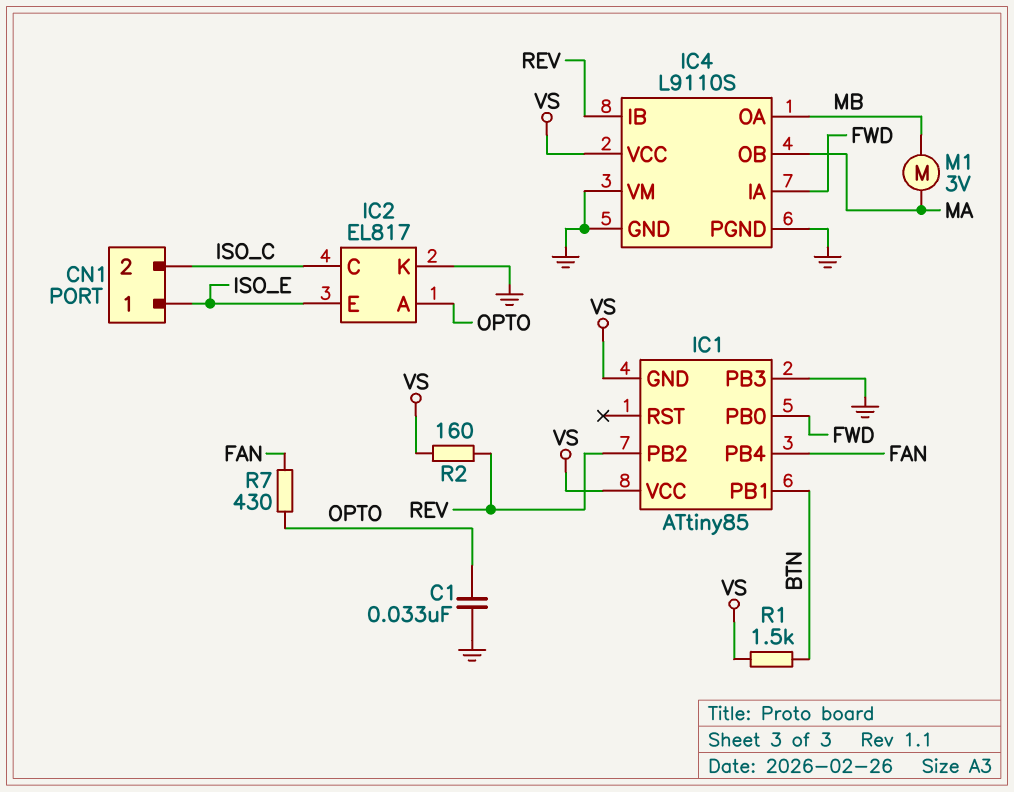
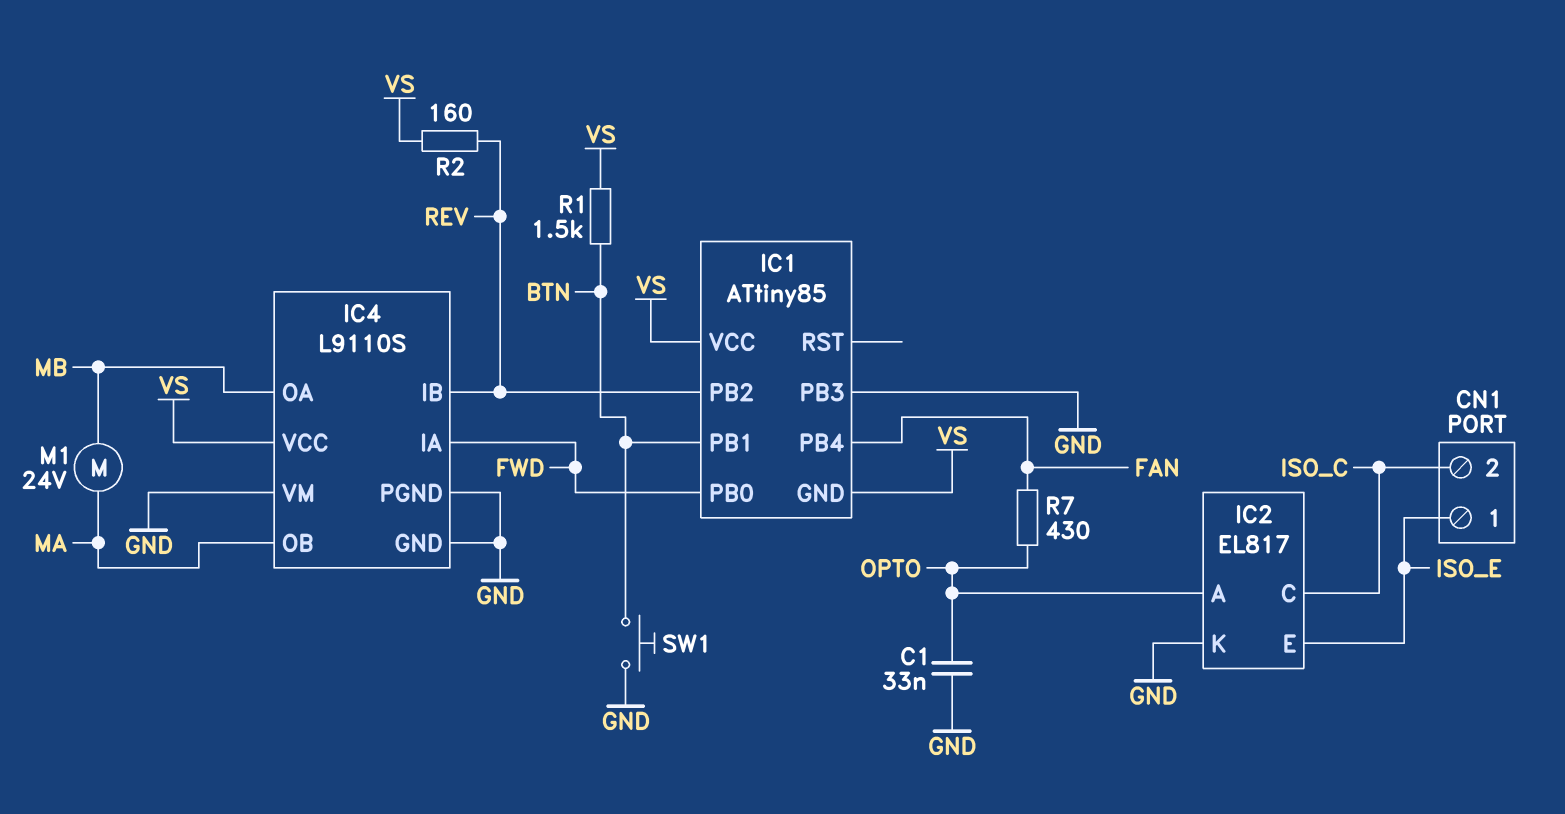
M1: motor 3V (MA, MB) -> motor 24V (MA, MB)
SW1: none -> button (BTN, GND)

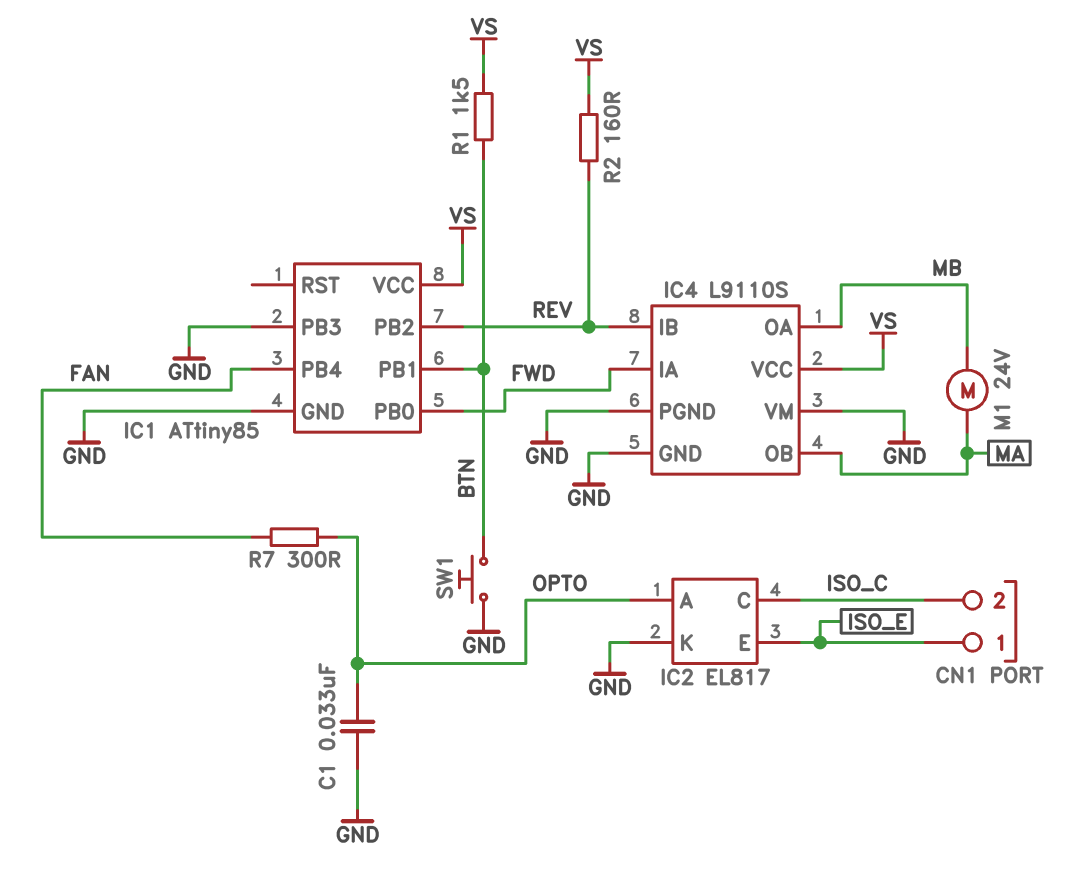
IC1 pin GND: VS -> GND
R7: 430 (FAN, OPTO) -> 300 (FAN, OPTO)

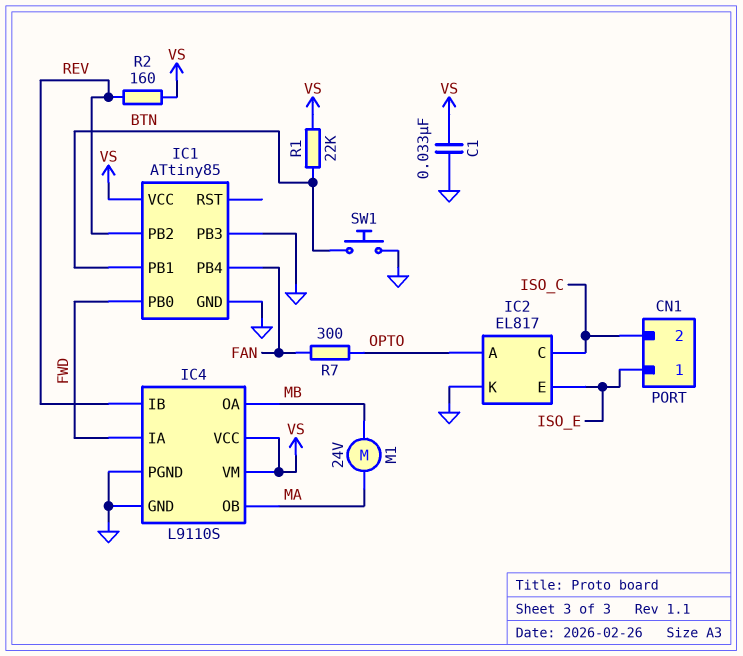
C1: 33nF (GND, OPTO) -> 33nF (GND, VS)
IC4 pin VM: GND -> VS
R1: 1.5k (BTN, VS) -> 22k (BTN, VS)

